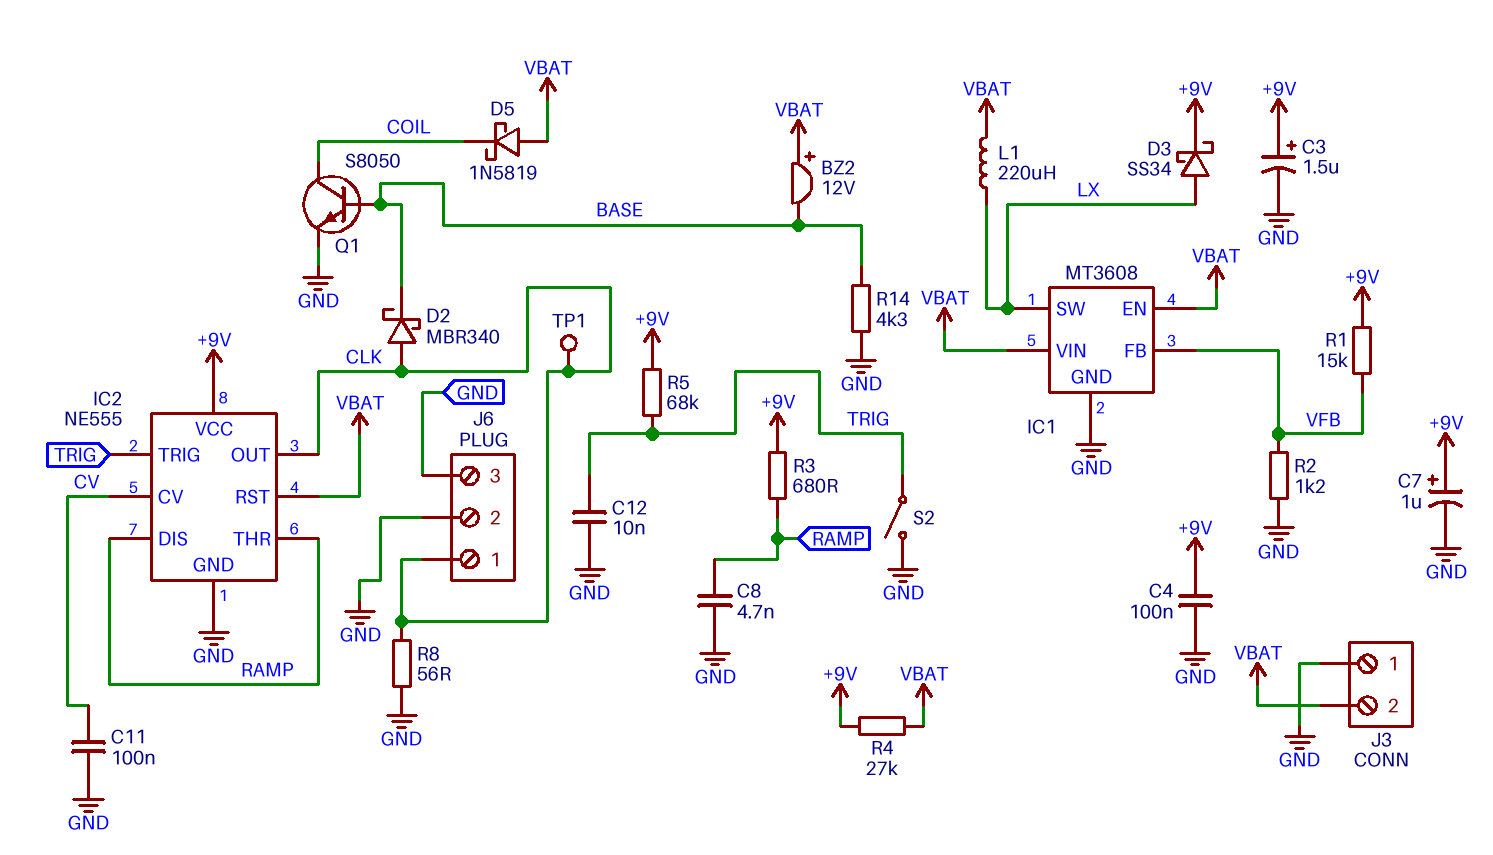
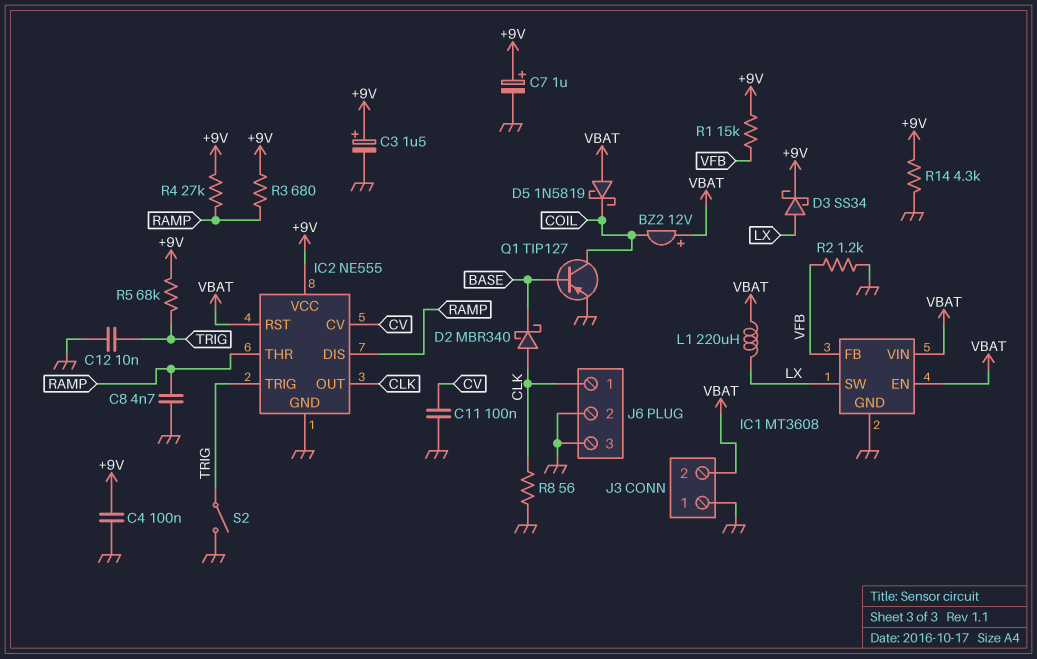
BZ2: buzzer 12V (plus VBAT, minus BASE) -> buzzer 12V (plus VBAT, minus COIL)
Q1: NPN S8050 (B BASE, C COIL, E GND) -> PNP TIP127 (B BASE, C COIL, E GND)
R4: 27k (+9V, VBAT) -> 27k (+9V, RAMP)
R14: 4.3k (BASE, GND) -> 4.3k (+9V, GND)
TP1: test point (CLK) -> none

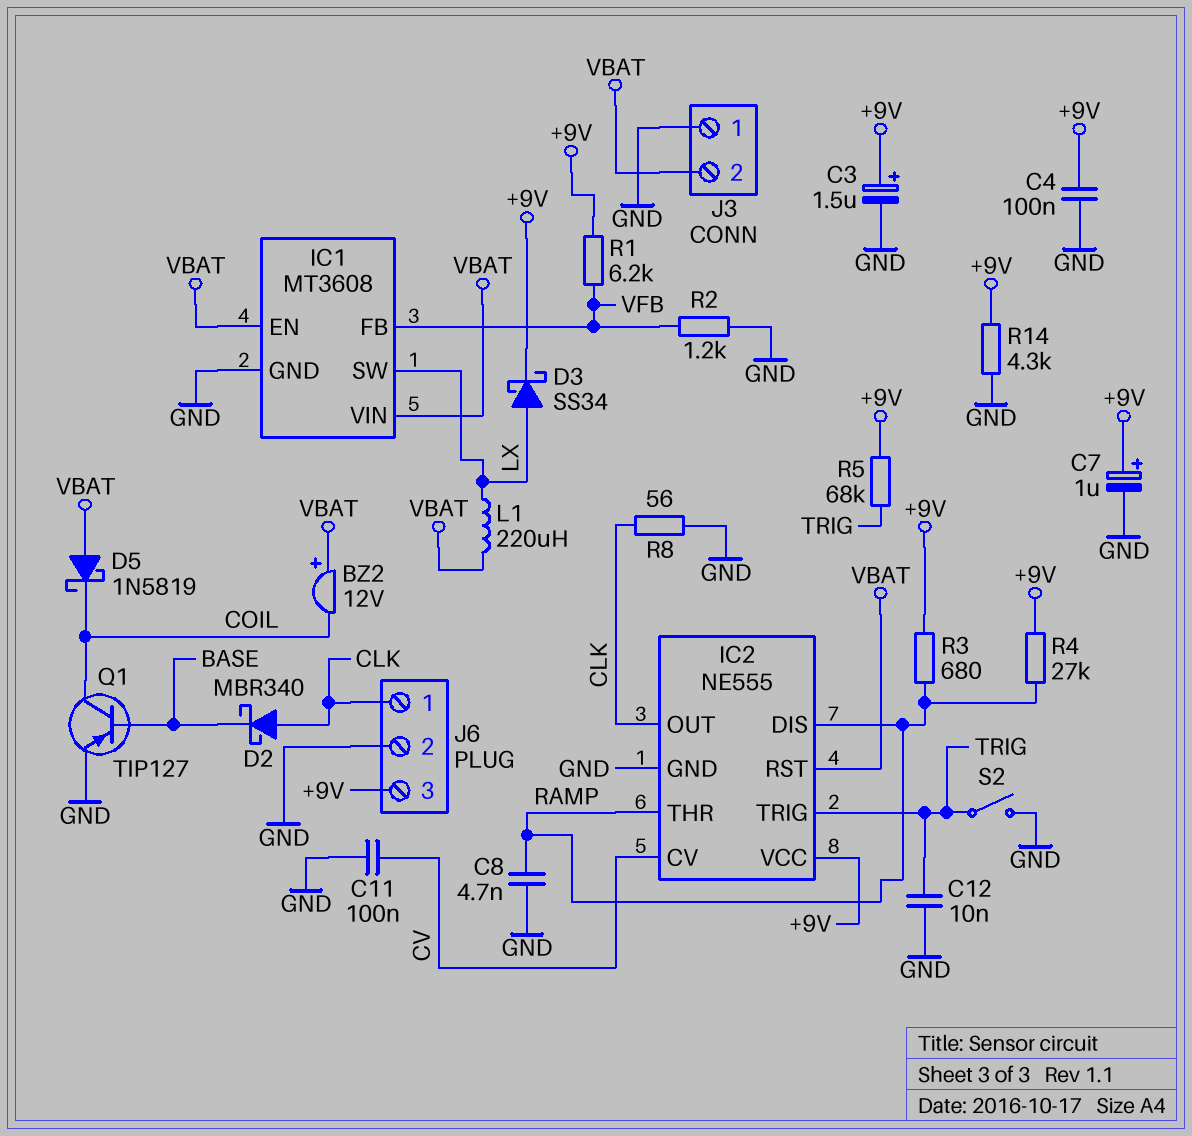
J6 pin 3: GND -> +9V
R1: 15k (+9V, VFB) -> 6.2k (+9V, VFB)

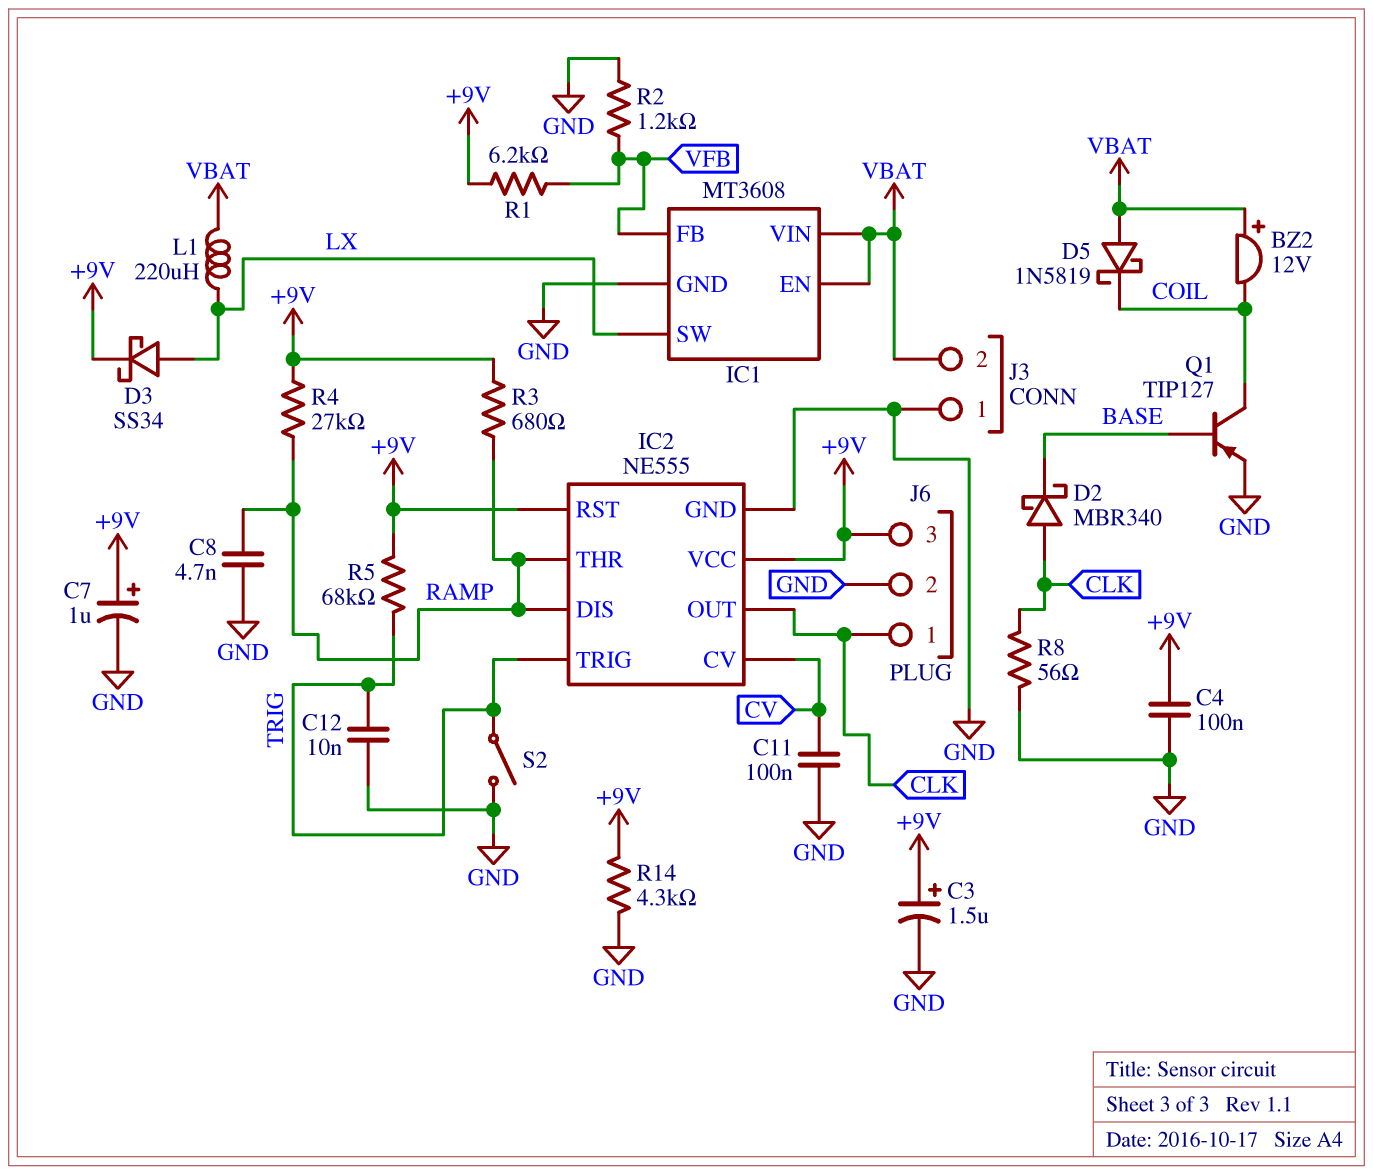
IC2 pin RST: VBAT -> +9V

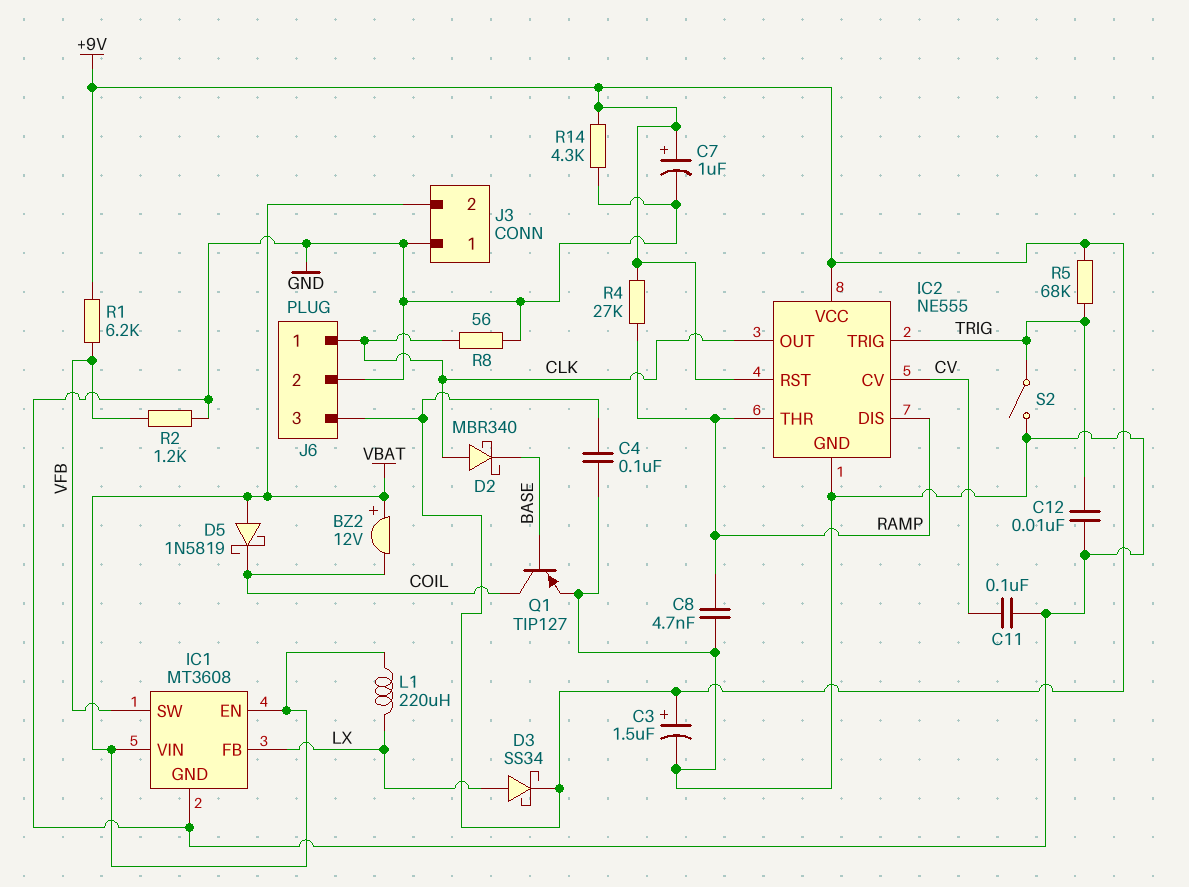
IC1 pin FB: VFB -> LX
IC1 pin SW: LX -> VFB
R3: 680 (+9V, RAMP) -> none

